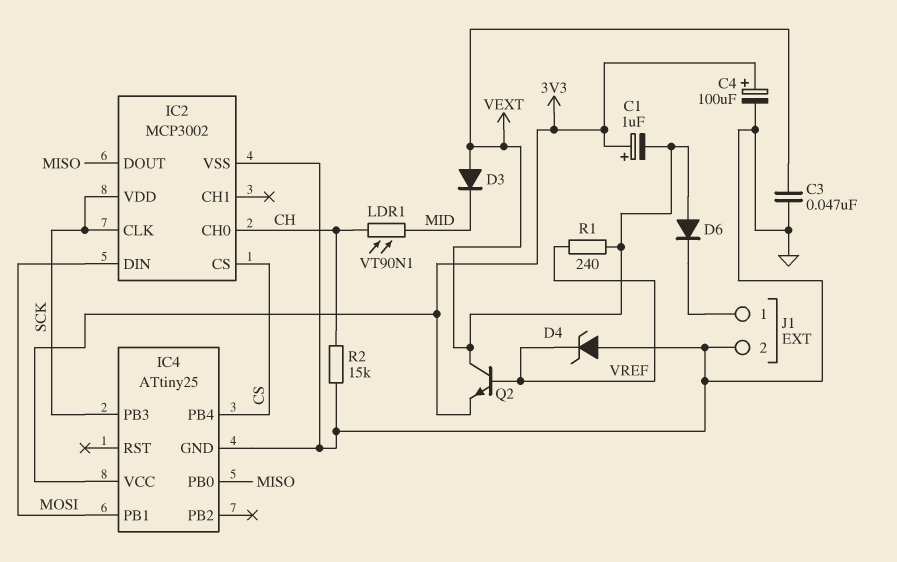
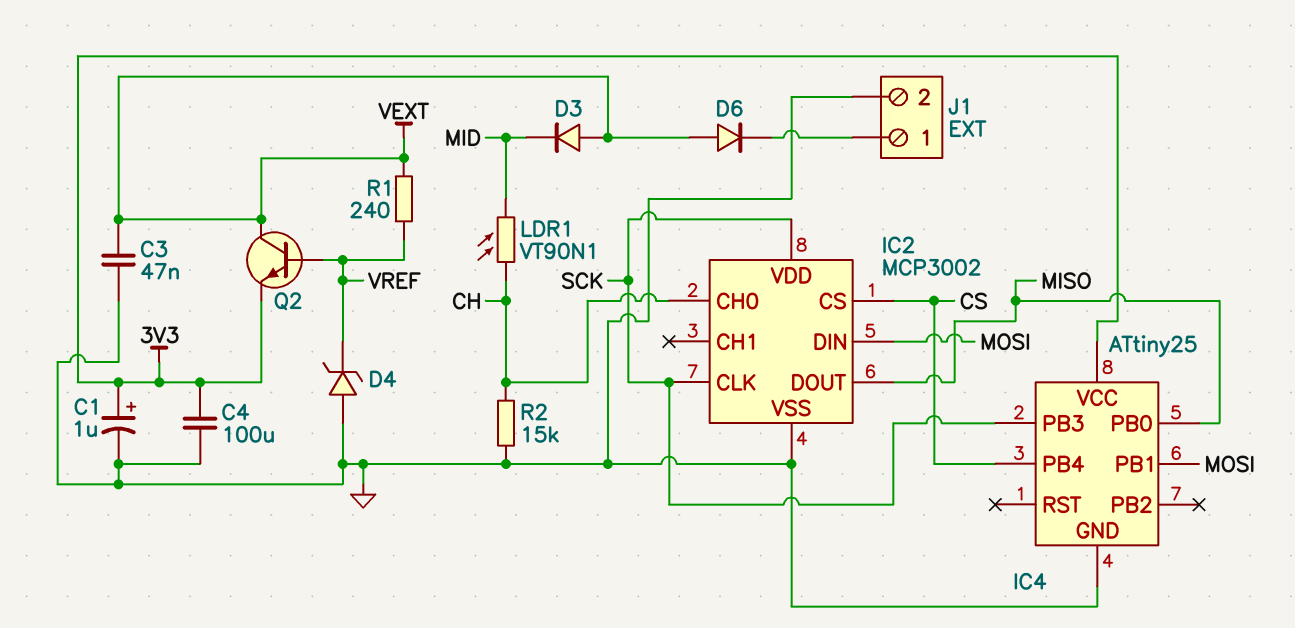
C1: 1uF (plus 3V3, minus VEXT) -> 1uF (plus 3V3, minus GND)
C4: 100uF (plus 3V3, minus GND) -> 100uF (3V3, GND)

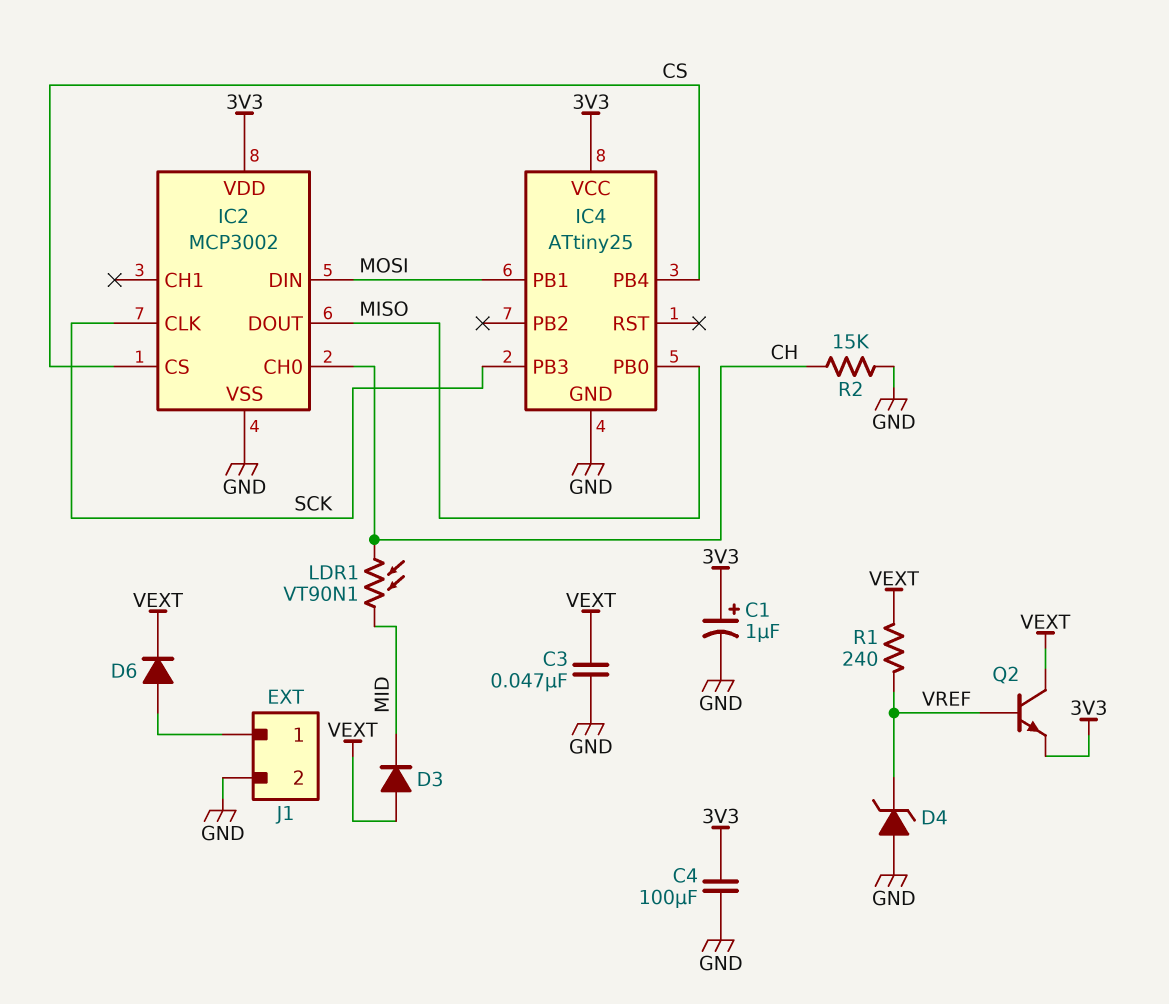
D6: diode (A VEXT, K J1/1) -> diode (A J1/1, K VEXT)
IC2 pin VDD: SCK -> 3V3

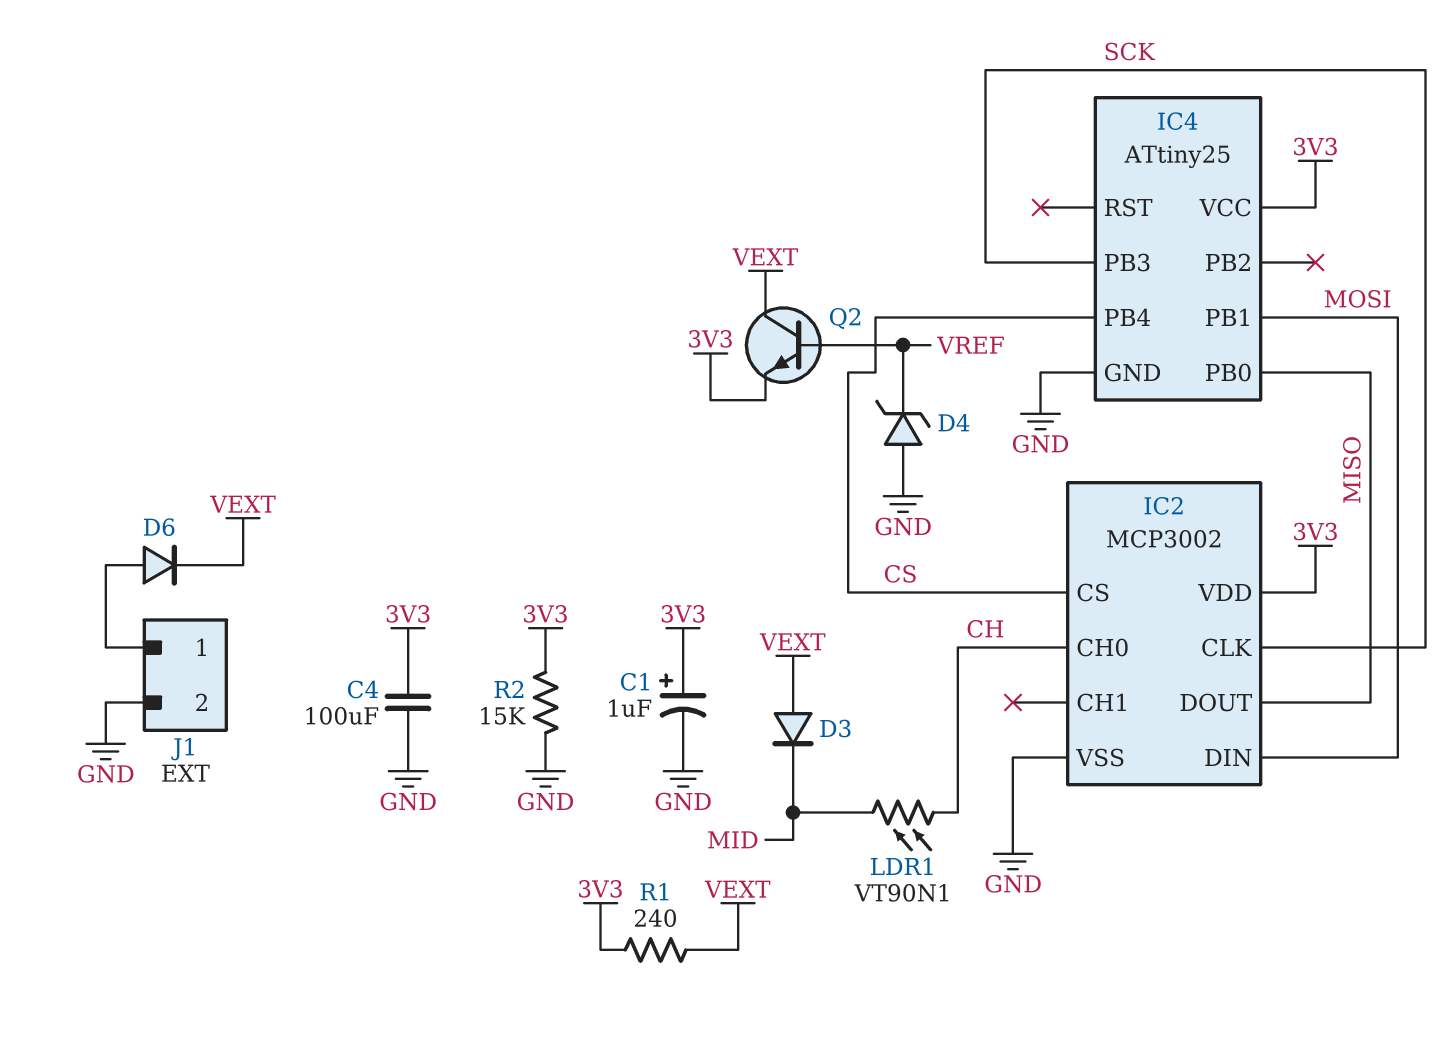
C3: 47nF (GND, VEXT) -> none
R1: 240 (VEXT, VREF) -> 240 (3V3, VEXT)
R2: 15k (CH, GND) -> 15k (3V3, GND)

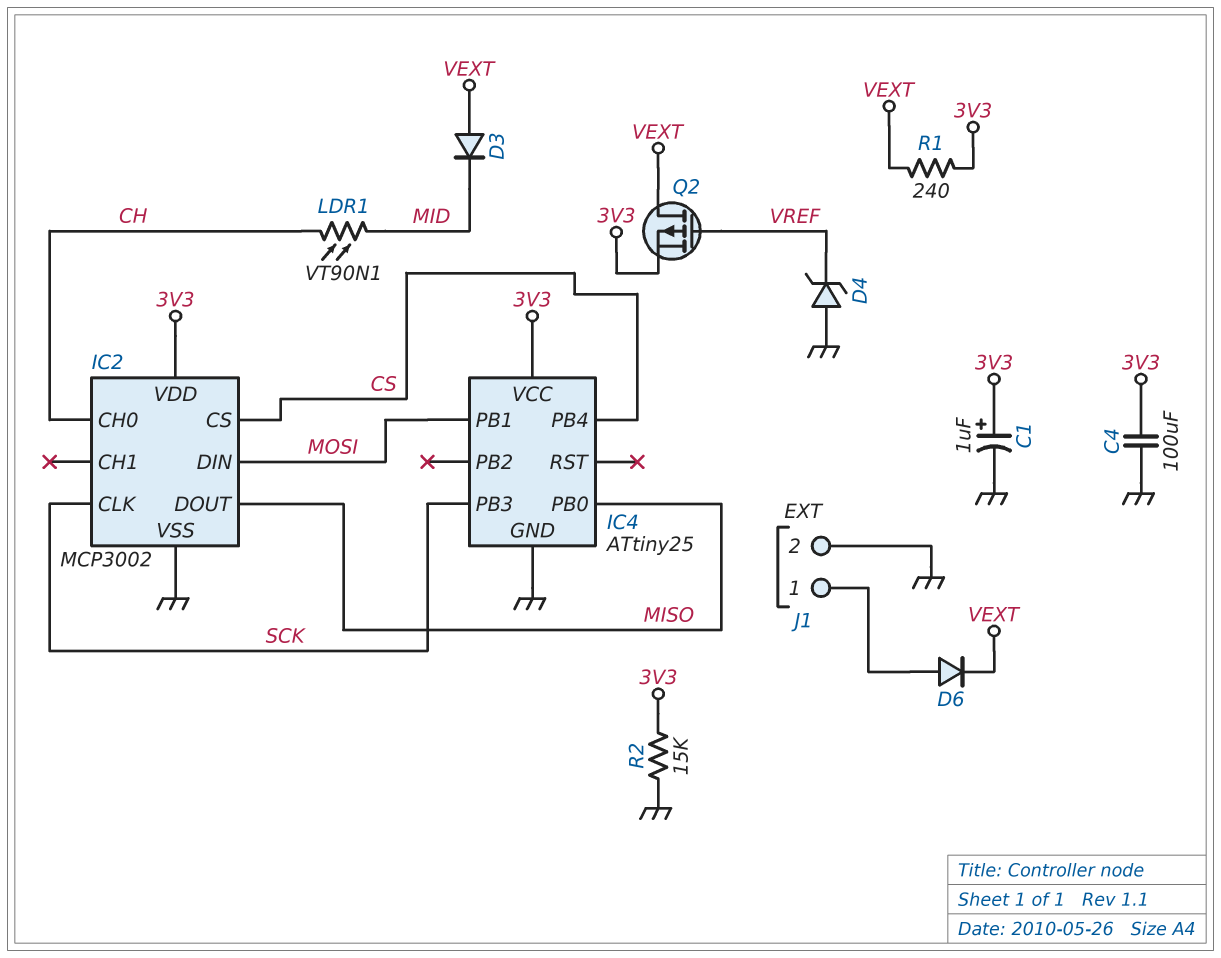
Q2: NPN (B VREF, C VEXT, E 3V3) -> PMOS (G VREF, D VEXT, S 3V3)

